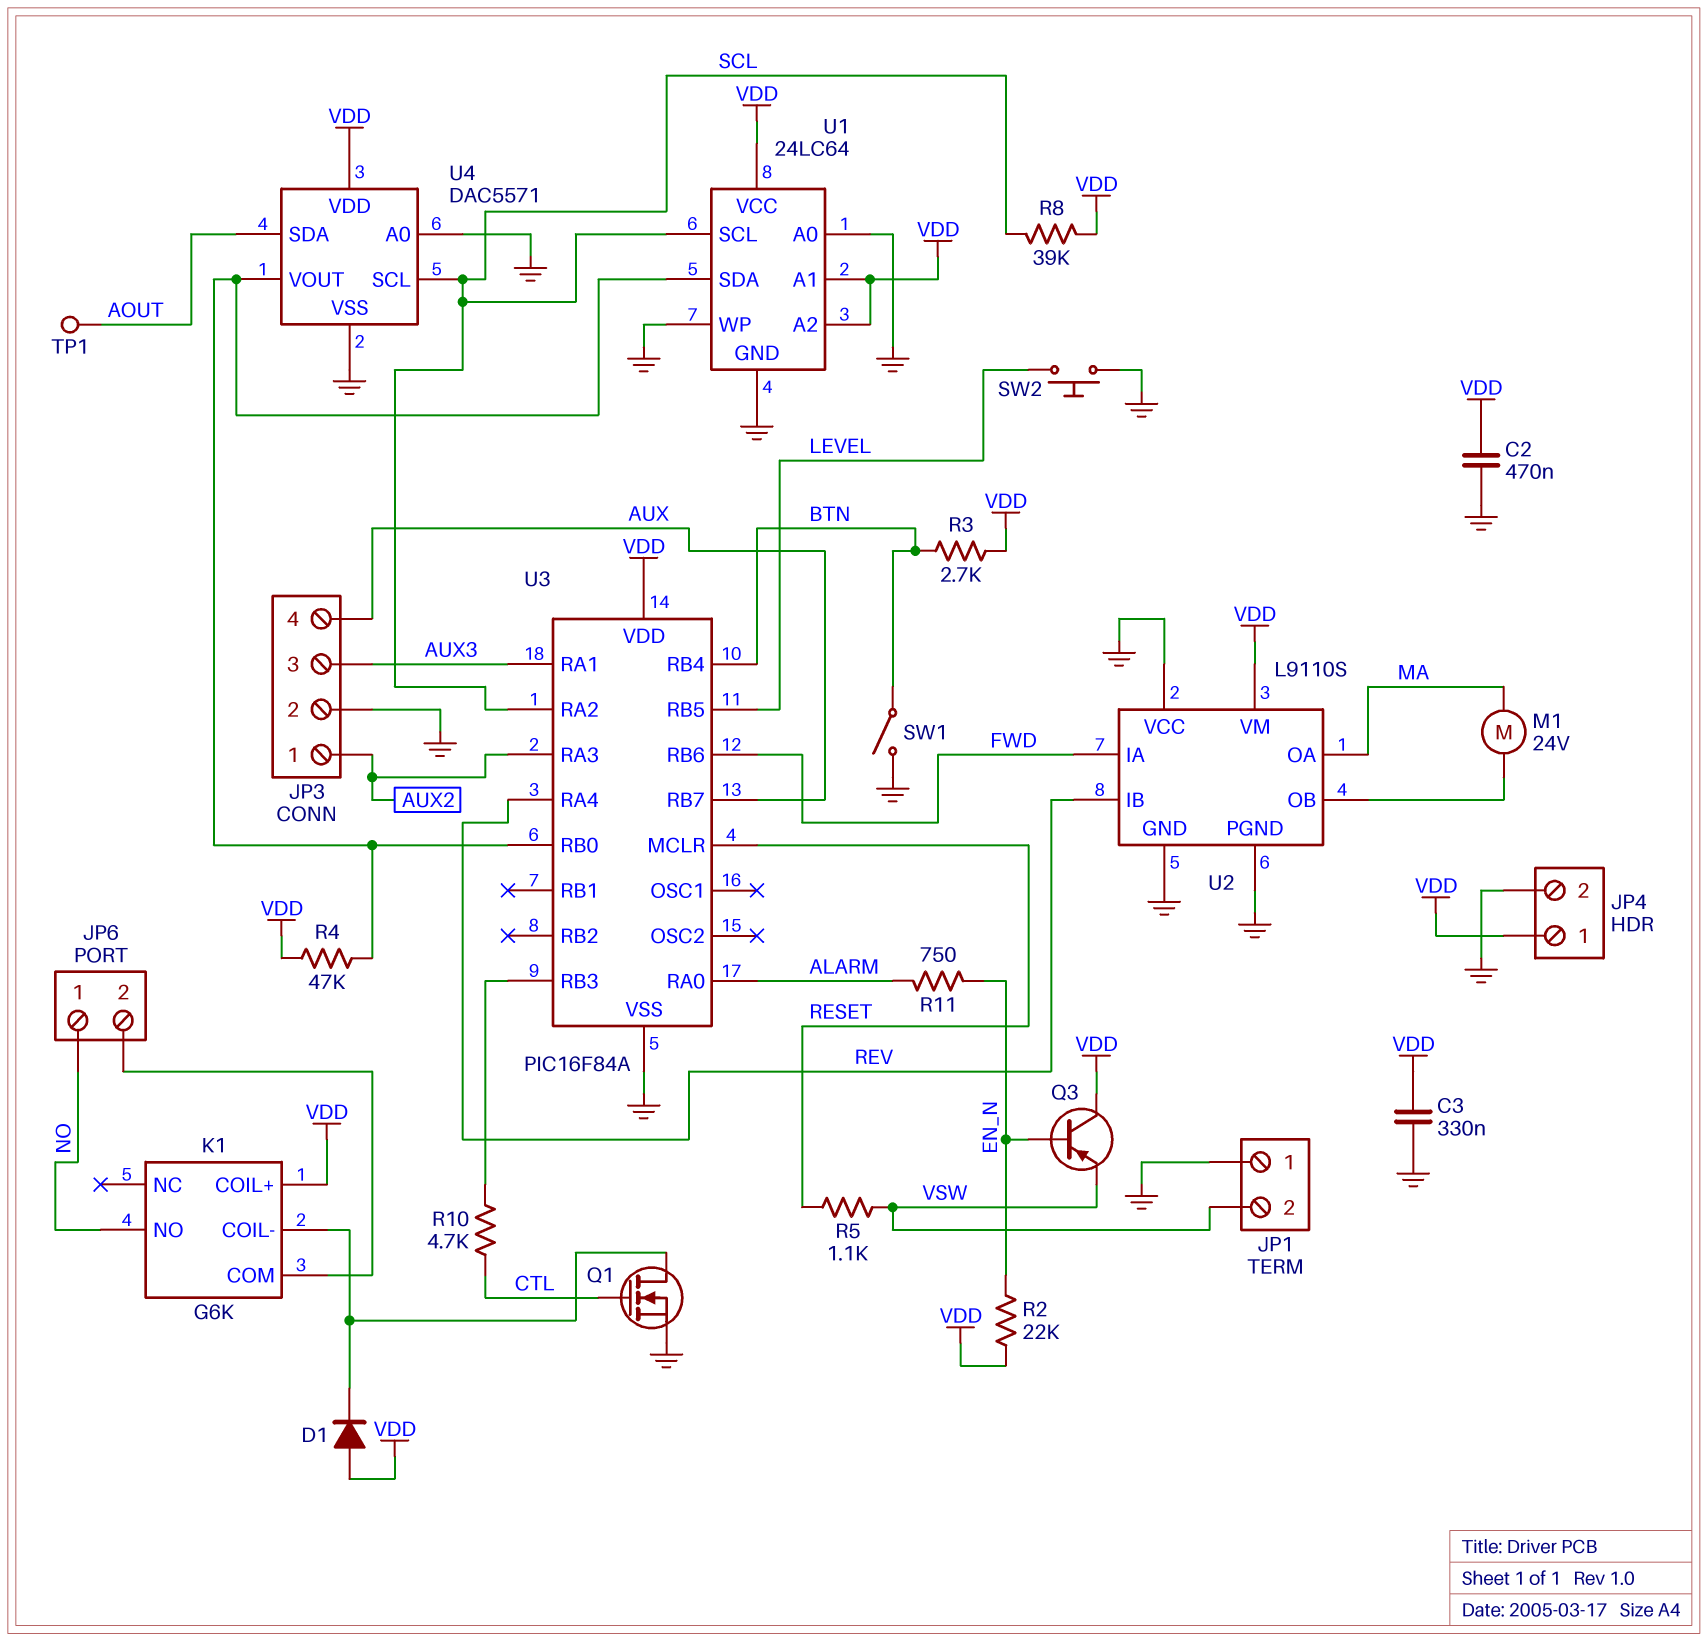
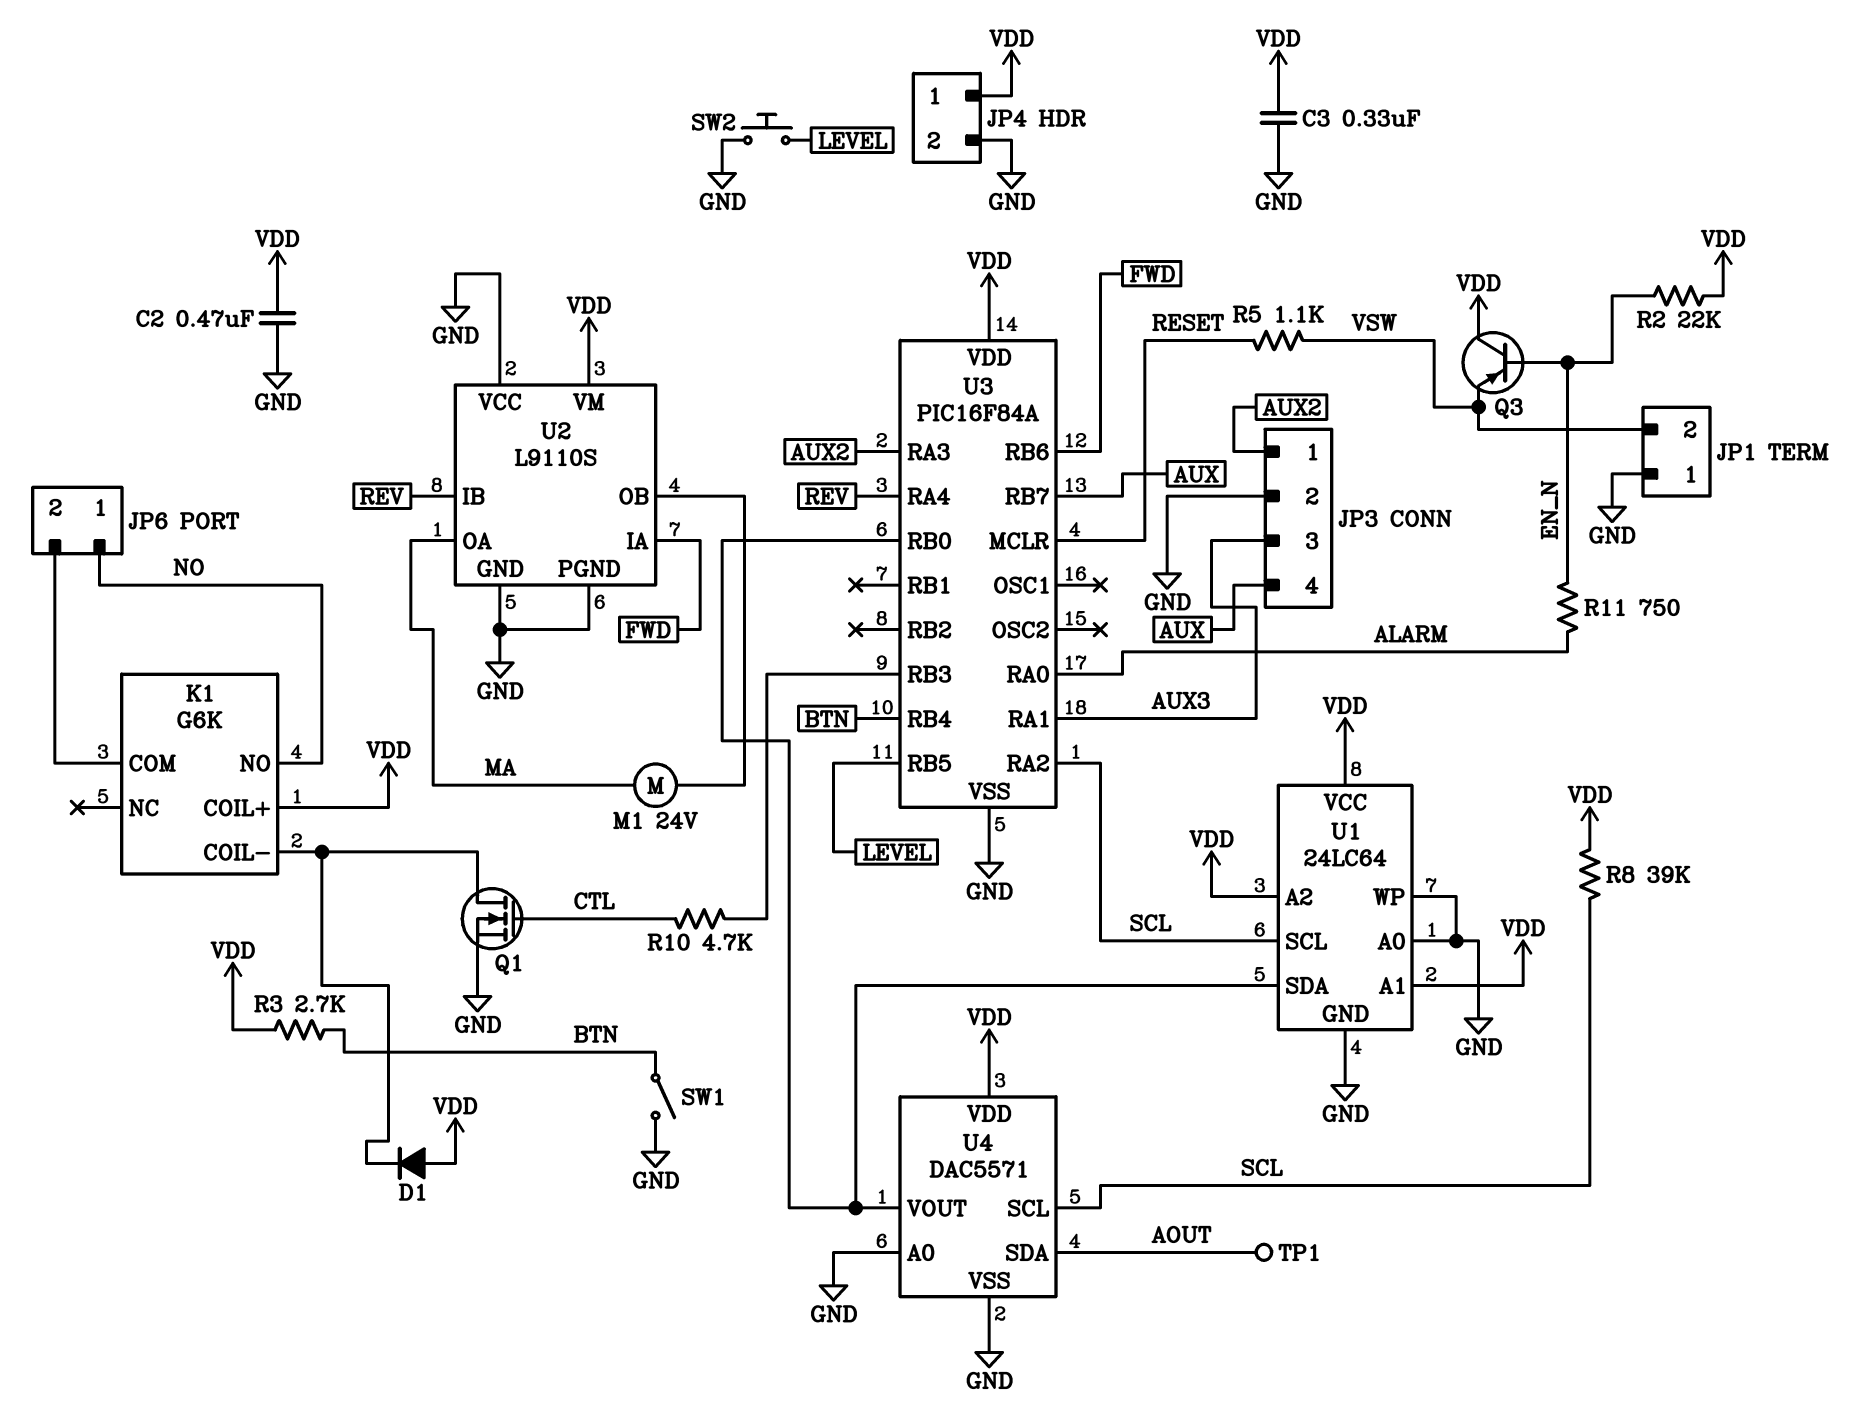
R4: 47k (U1/SDA, VDD) -> none

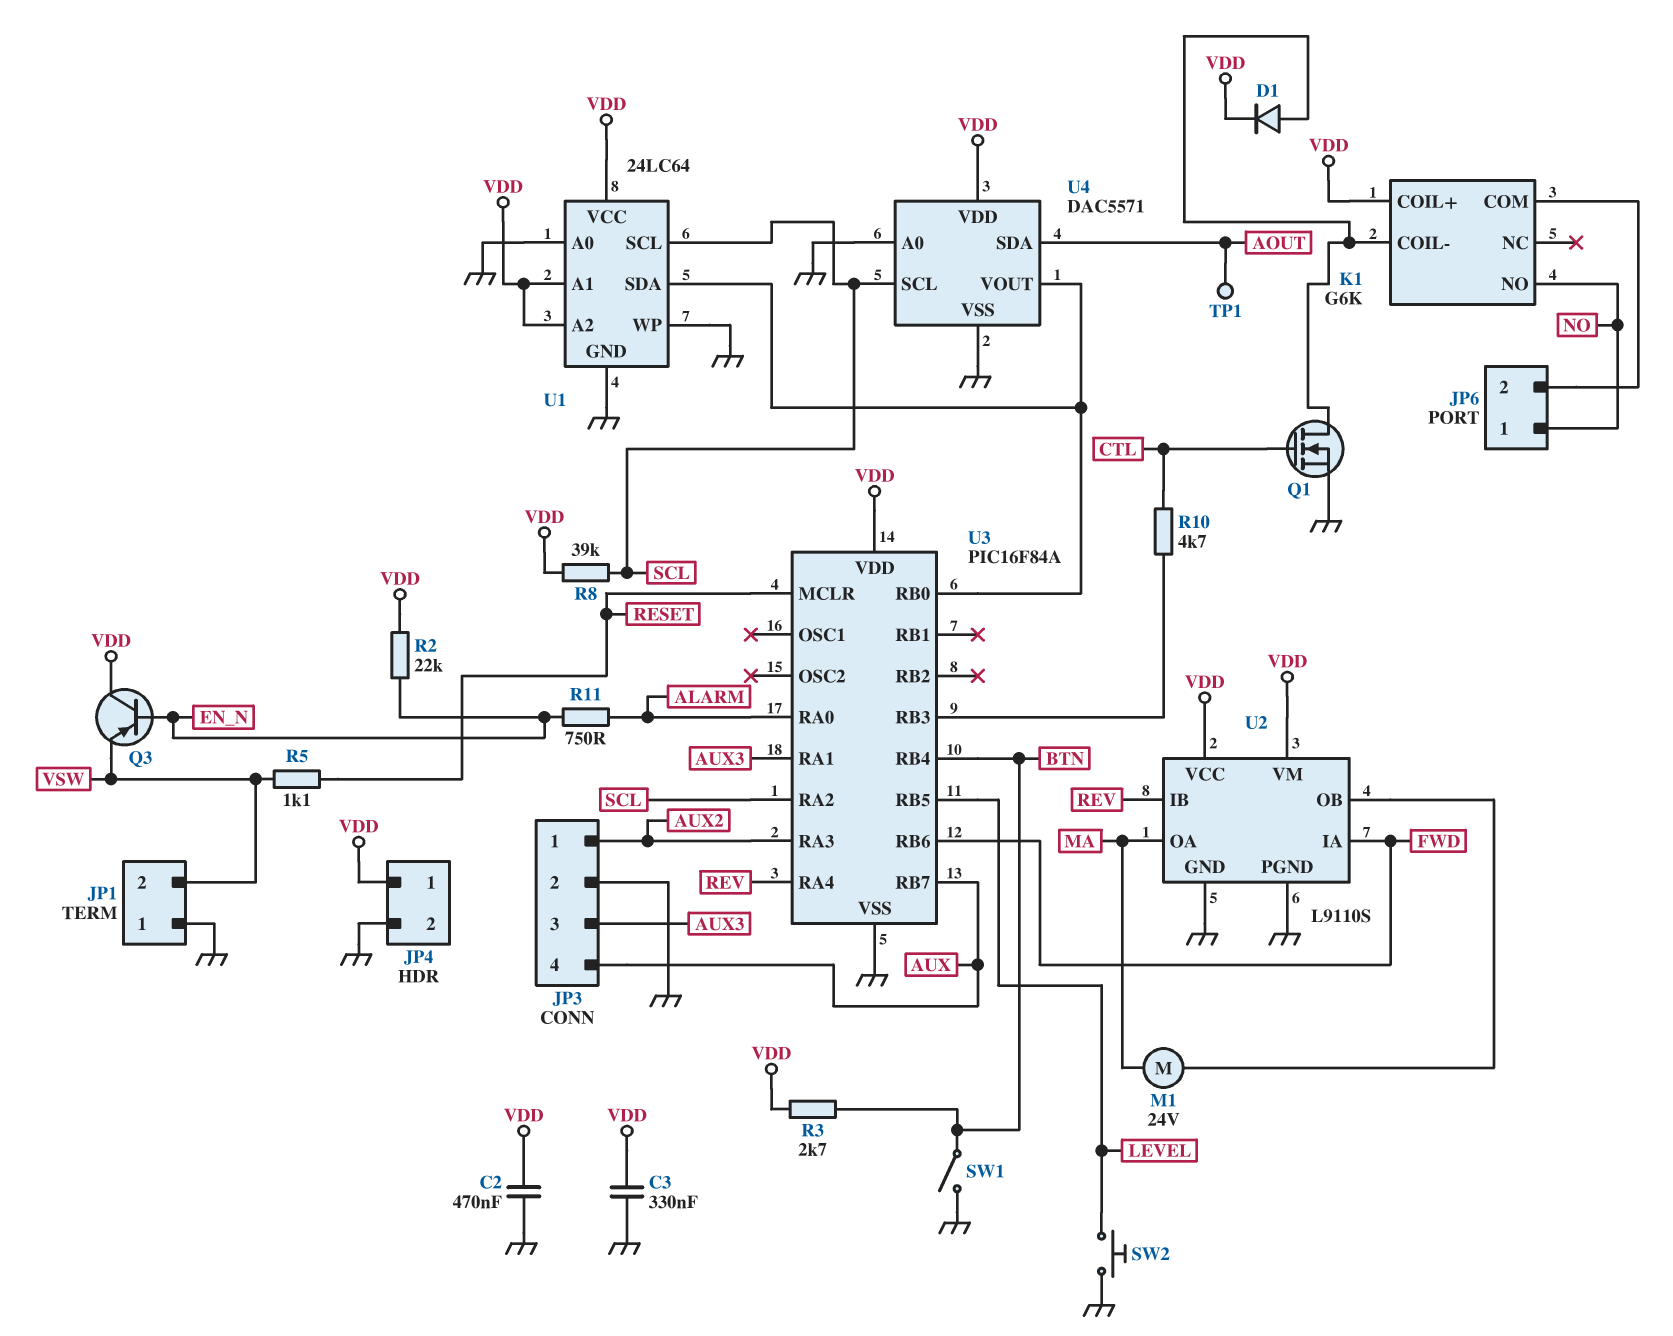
D1: diode (A VDD, K K1/COIL-) -> diode (A K1/COIL-, K VDD)
U2 pin VCC: GND -> VDD

